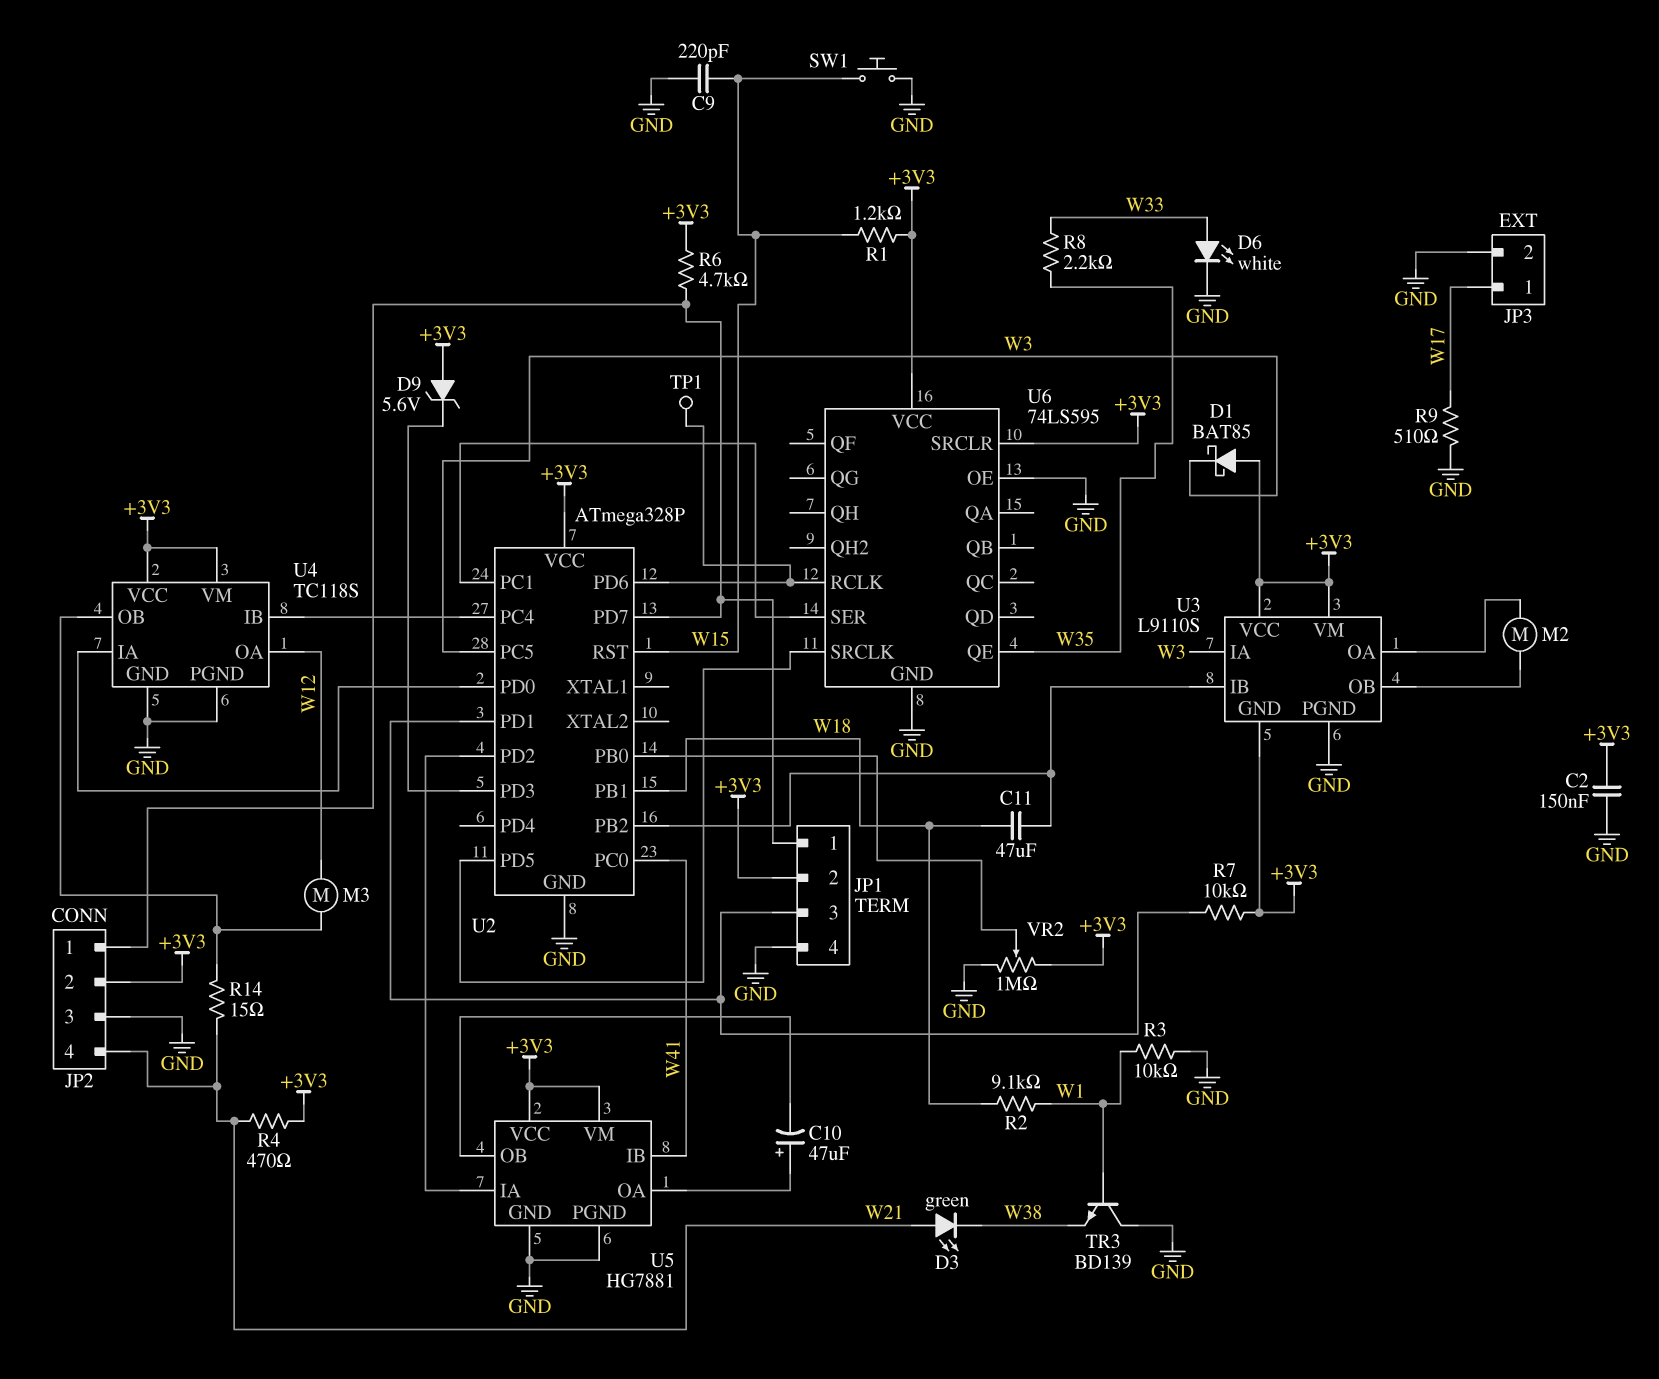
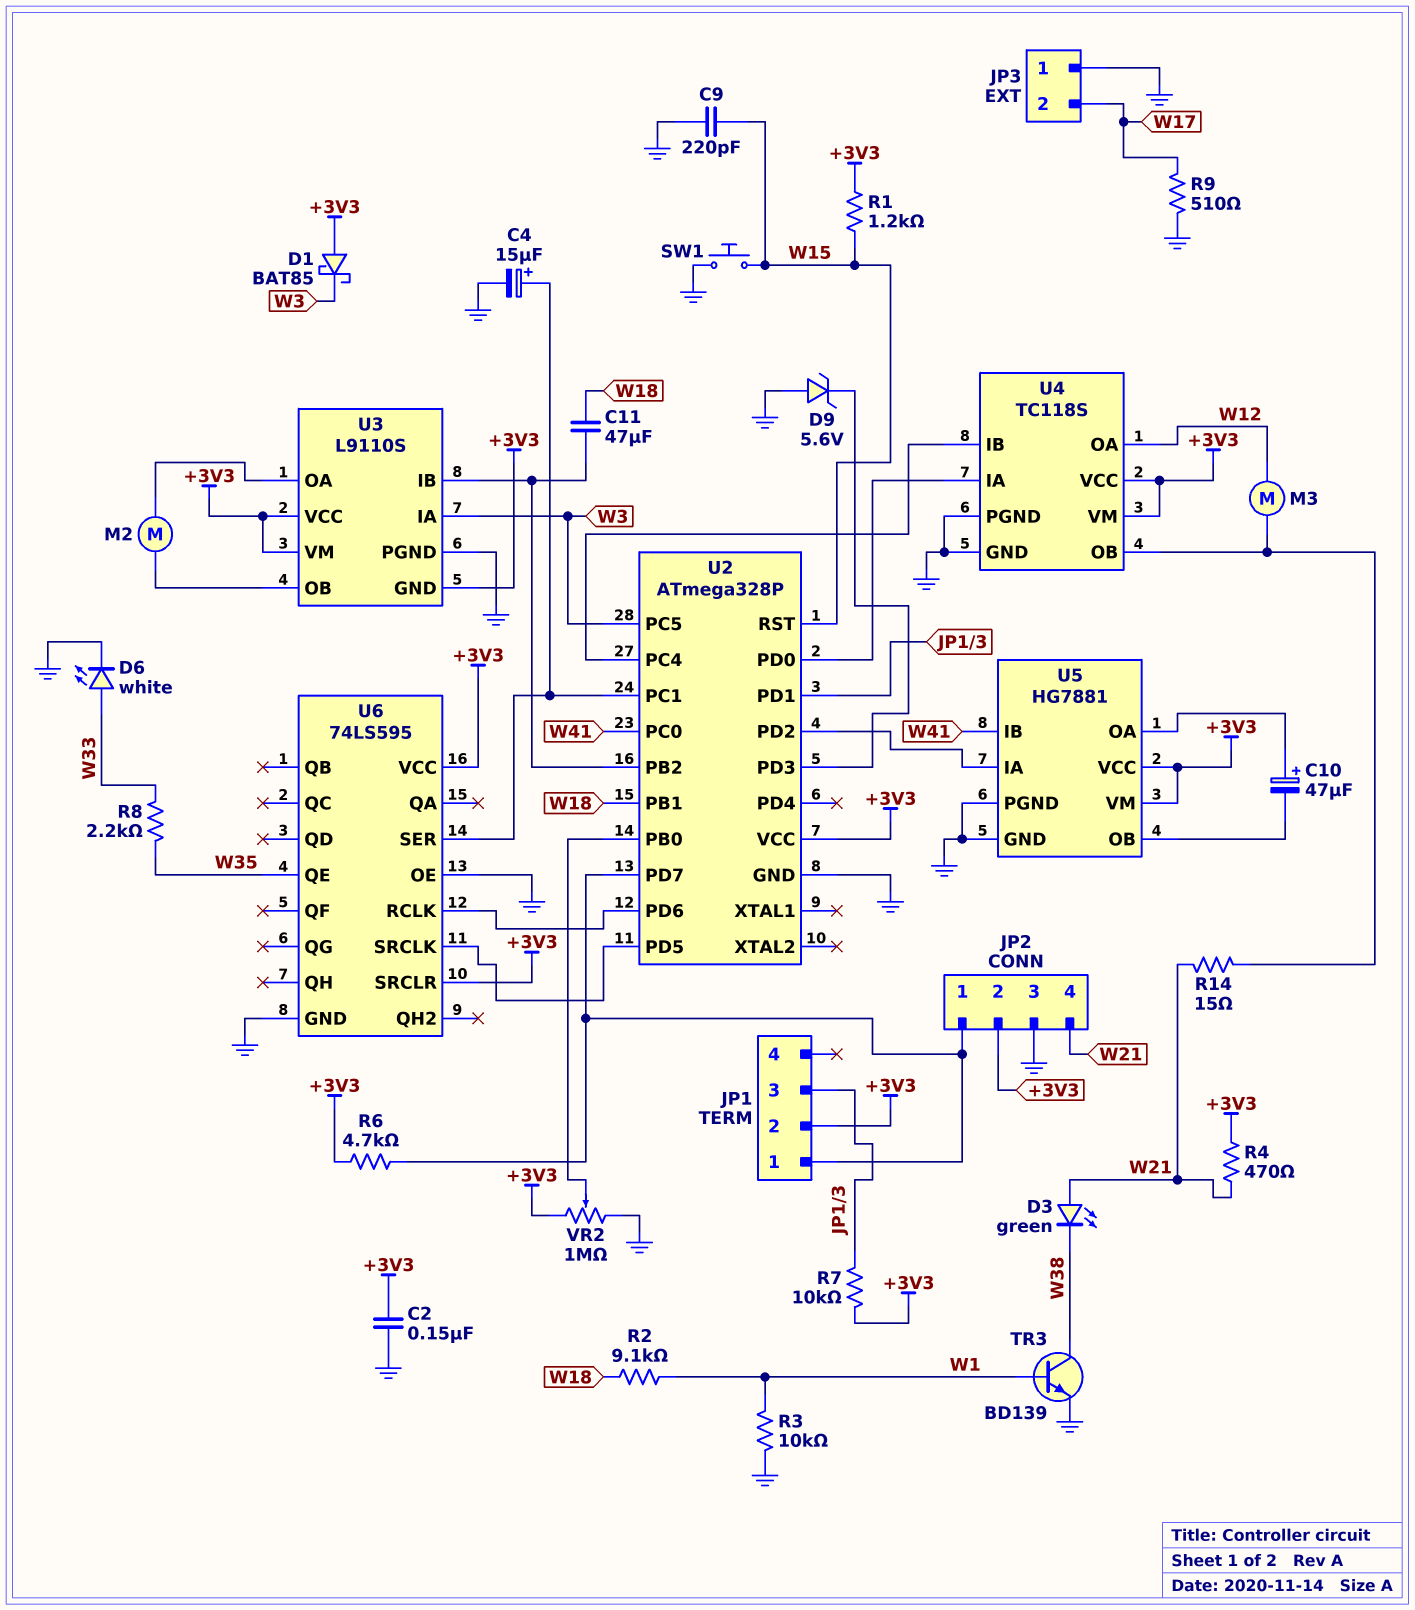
C4: none -> 15uF (plus U2/PC1, minus GND)
D9: zener 5.6V (A +3V3, K U2/PD3) -> zener 5.6V (A GND, K U2/PD3)
JP1 pin 4: GND -> none
JP3 pin 1: W17 -> GND
JP3 pin 2: GND -> W17
TP1: test point (U2/PD6) -> none
TR3: NPN BD139 (B W1, C GND, E W38) -> NPN BD139 (B W1, C W38, E GND)

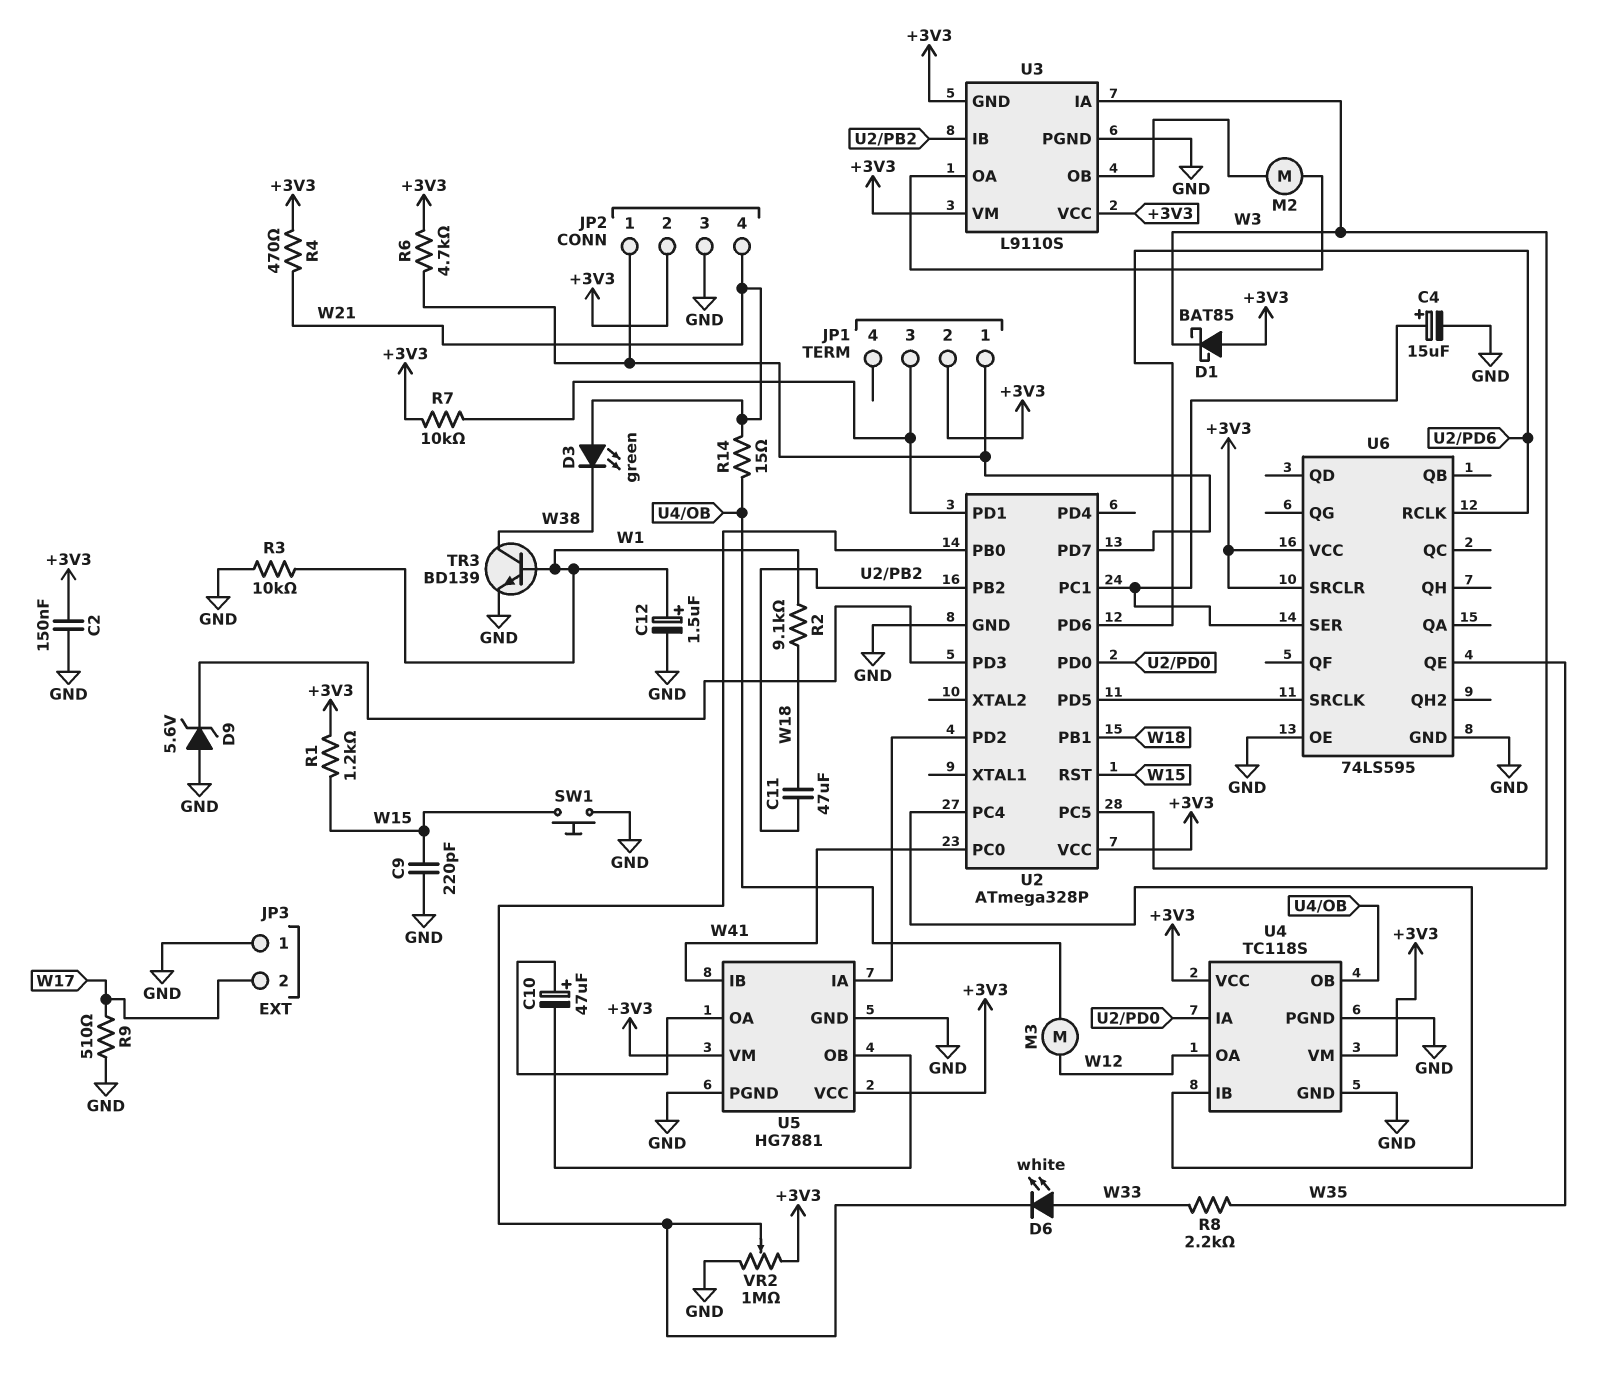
C12: none -> 1.5uF (plus W1, minus GND)
D6: LED white (A W33, K GND) -> LED white (A W33, K U2/PB0)

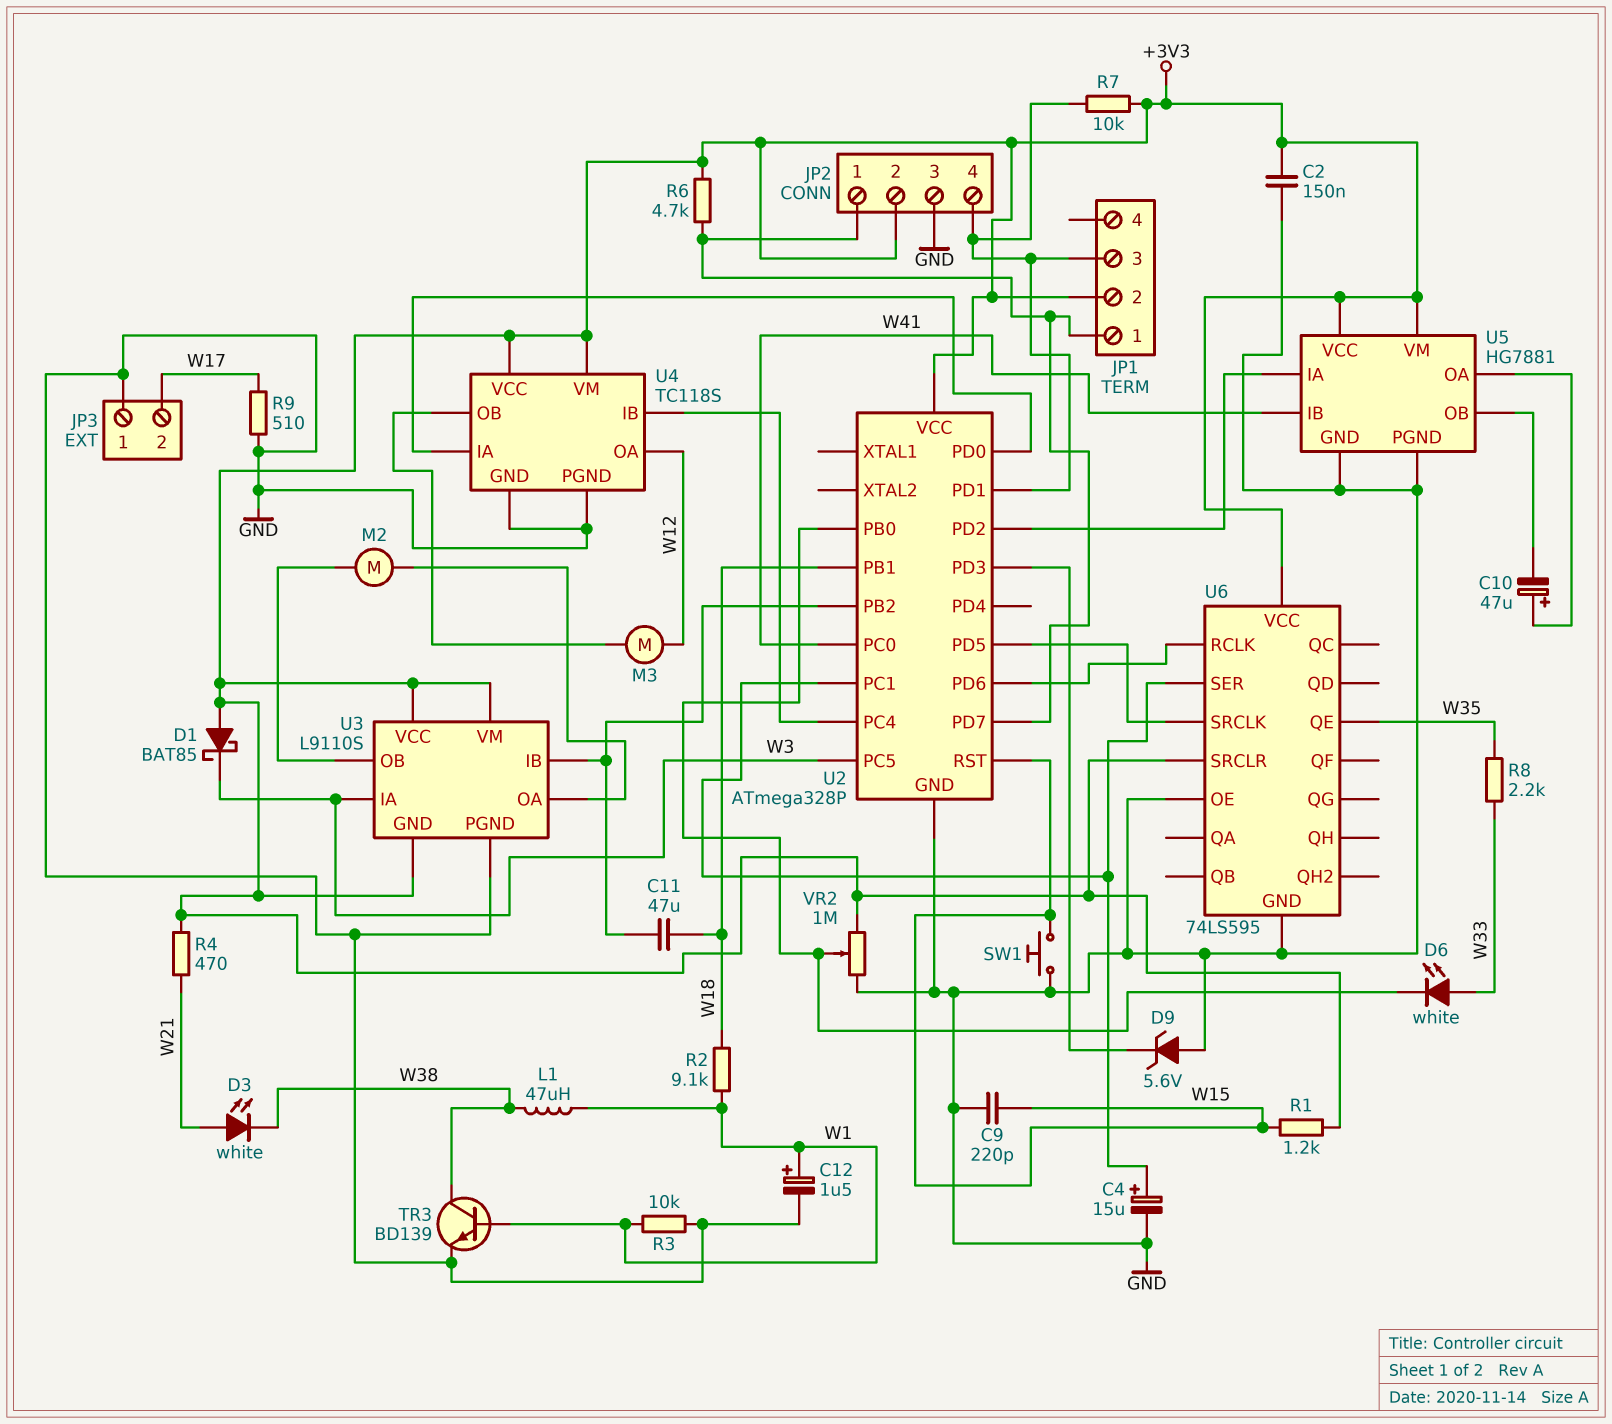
D3: LED green (A W21, K W38) -> LED white (A W21, K W38)
JP2 pin 4: W21 -> JP1/3
L1: none -> 47uH (W1, W38)
R14: 15 (U4/OB, W21) -> none

